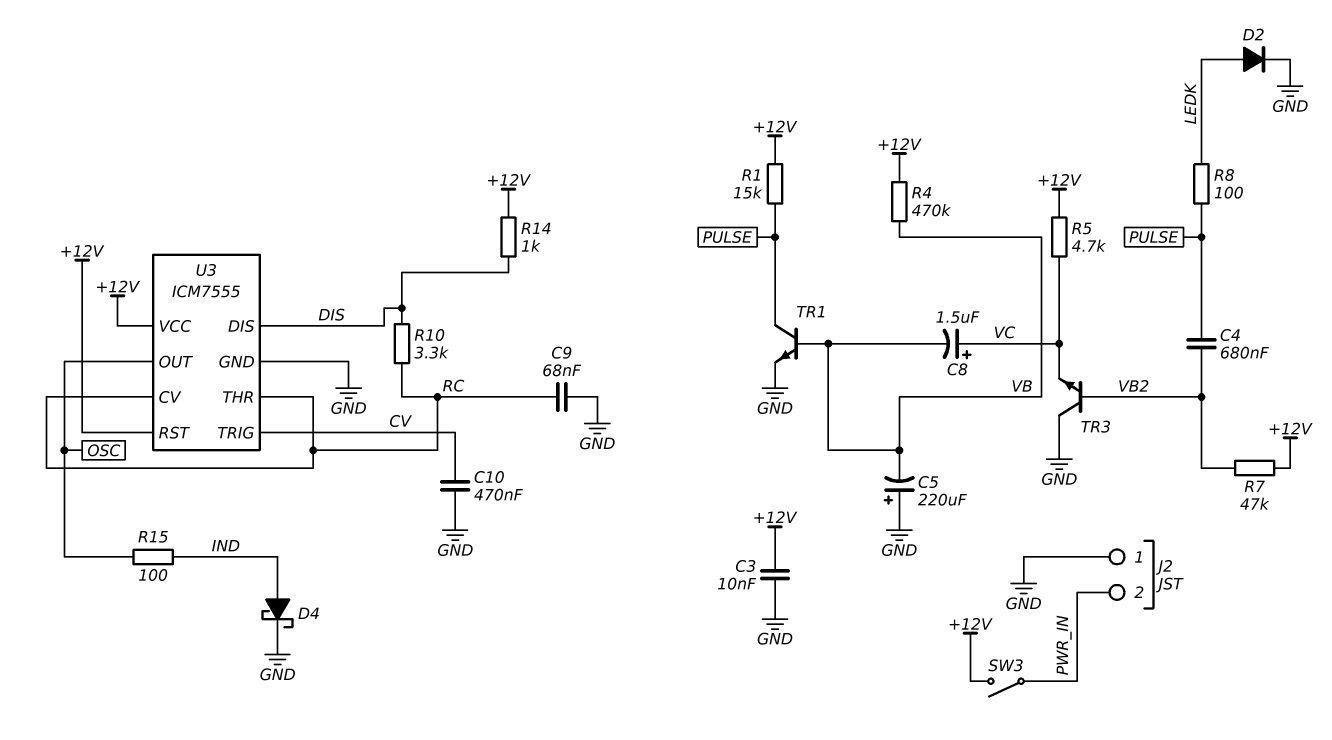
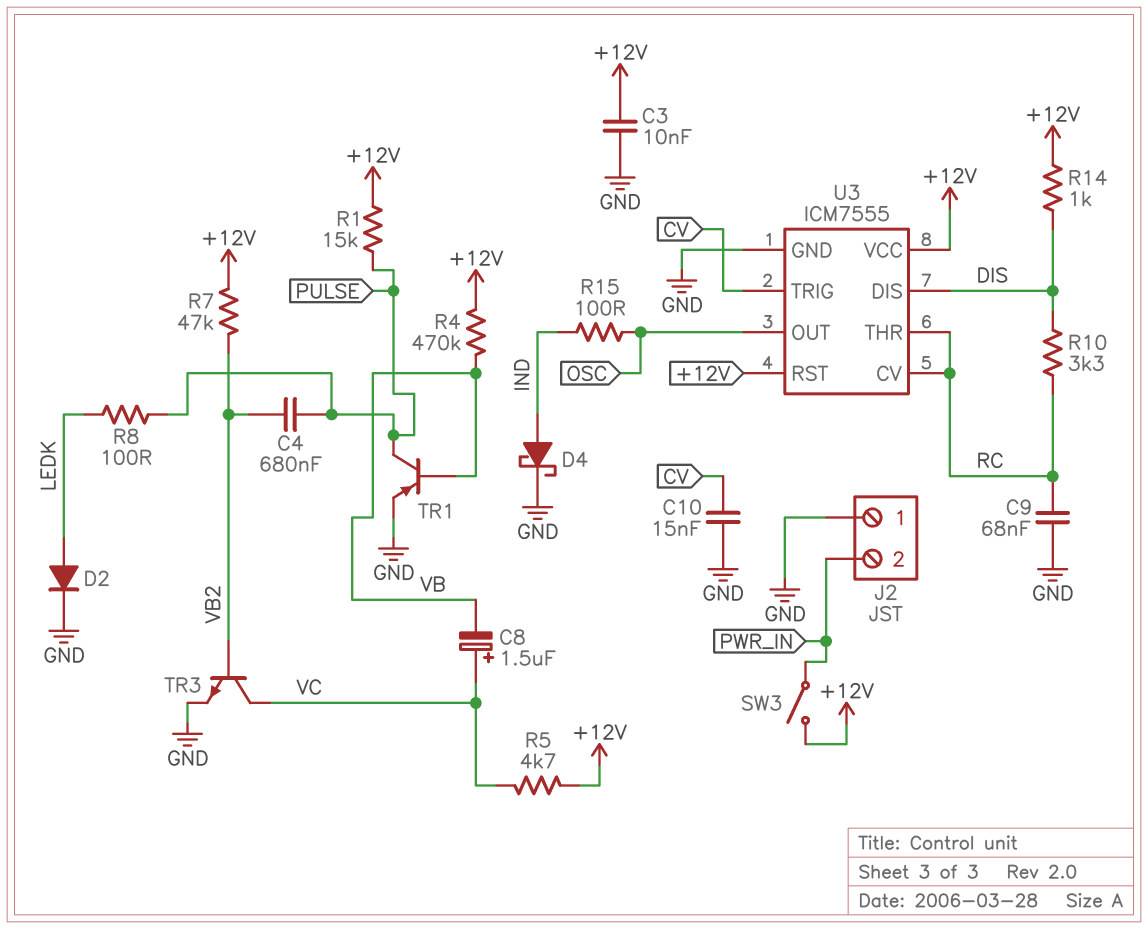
C5: 220uF (plus GND, minus VB) -> none
C10: 470nF (CV, GND) -> 15nF (CV, GND)
TR1: NPN (B VB, C PULSE, E GND) -> PNP (B VB, C PULSE, E GND)
TR3: NPN (B VB2, C GND, E VC) -> NPN (B VB2, C VC, E GND)

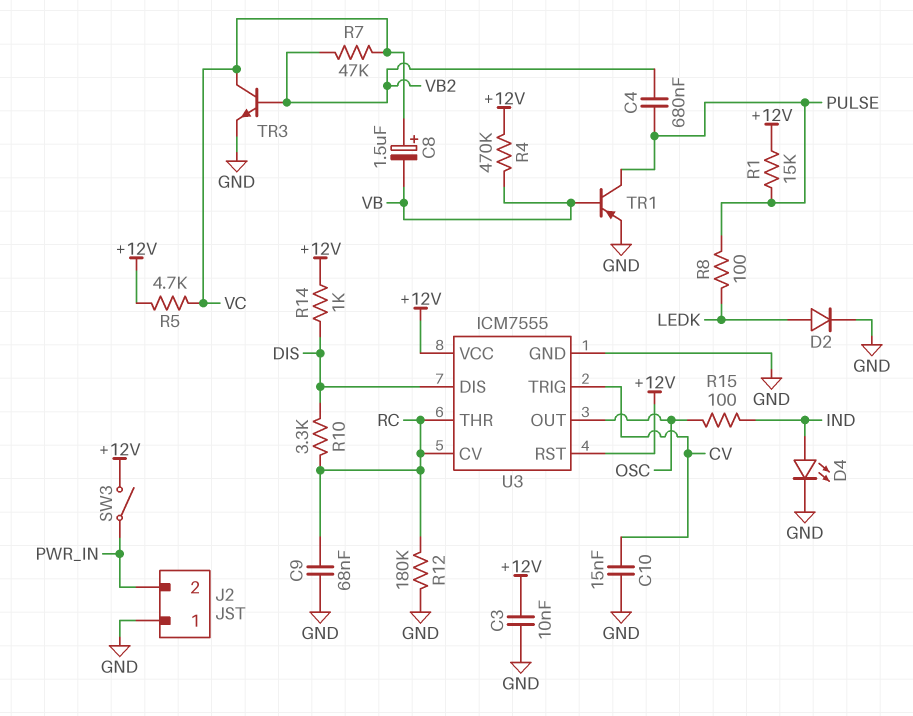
D4: schottky (A IND, K GND) -> LED (A IND, K GND)
R7: 47k (+12V, VB2) -> 47k (VB2, VC)
R12: none -> 180k (GND, RC)

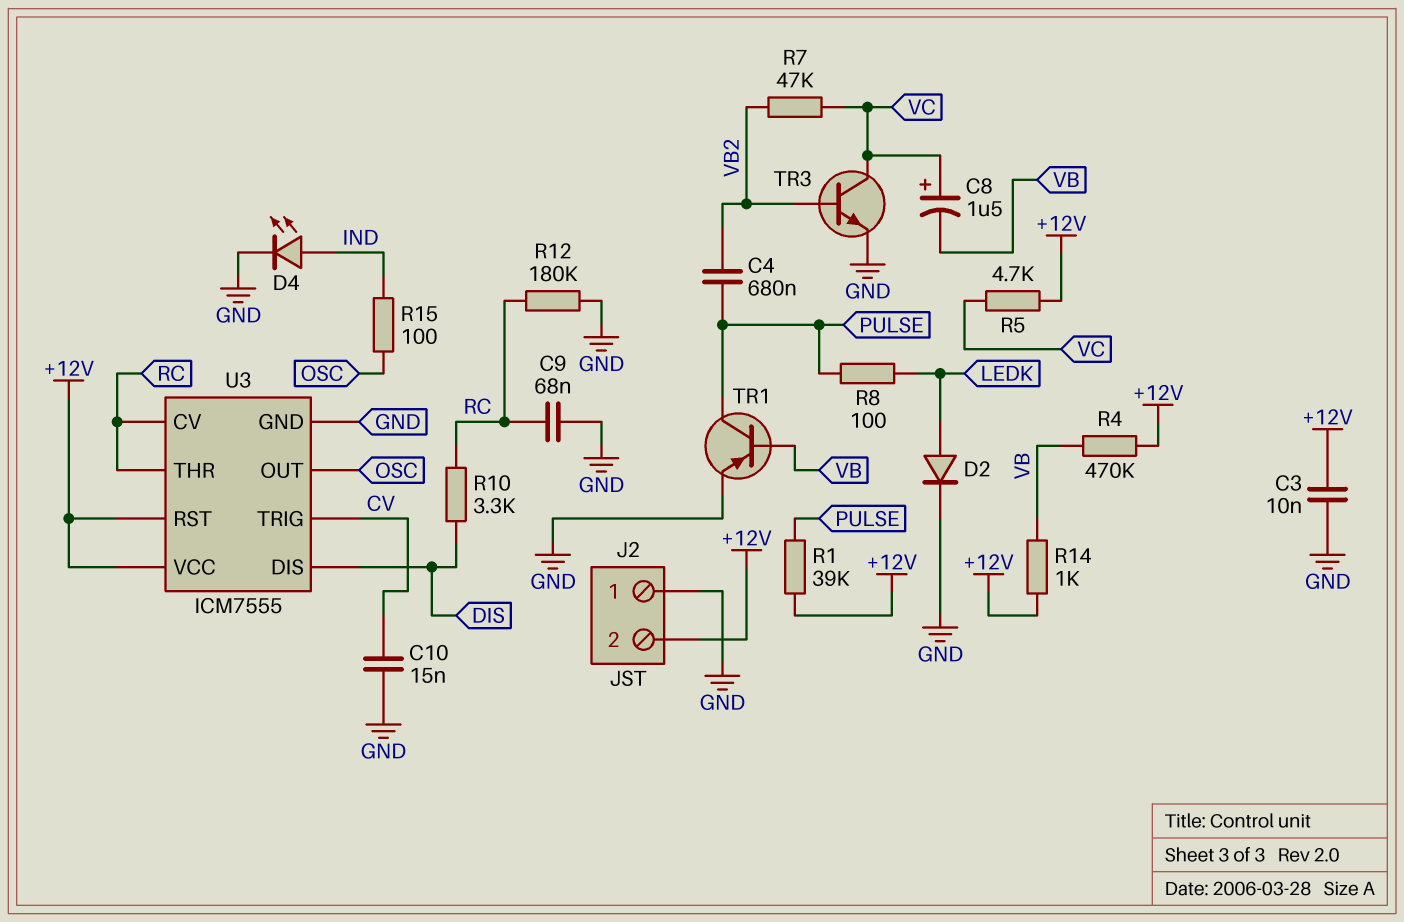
J2 pin 2: PWR_IN -> +12V
R1: 15k (+12V, PULSE) -> 39k (+12V, PULSE)
R14: 1k (+12V, DIS) -> 1k (+12V, VB)
SW3: switch (+12V, PWR_IN) -> none

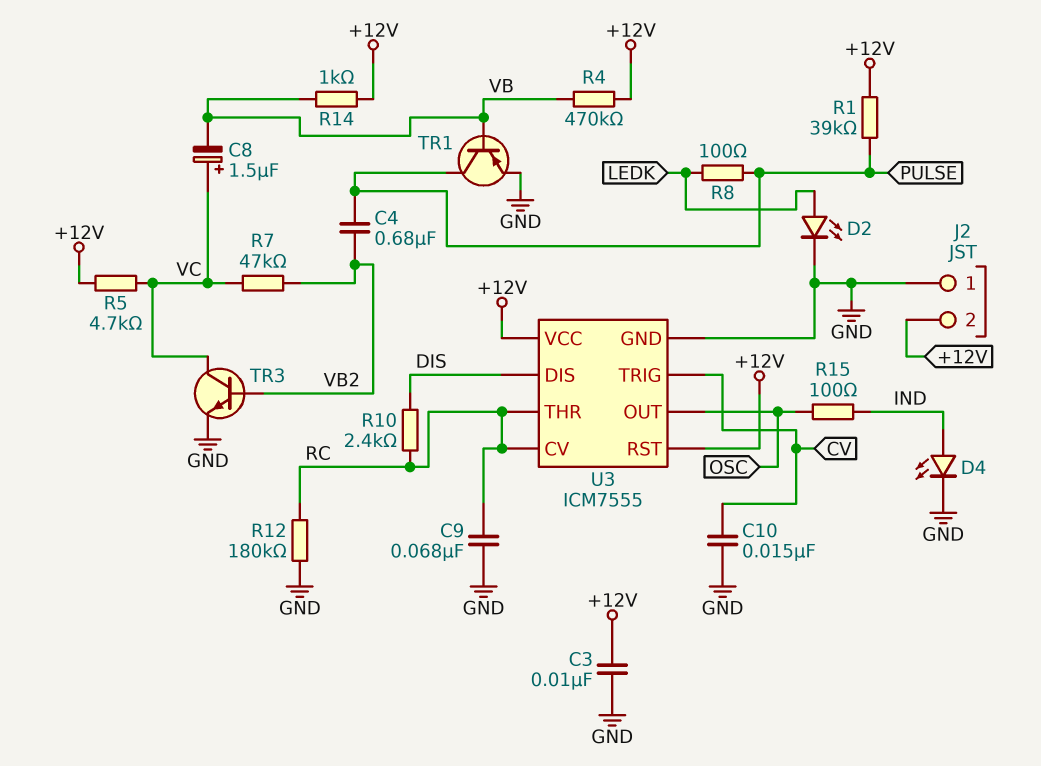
D2: diode (A LEDK, K GND) -> LED (A LEDK, K GND)
R10: 3.3k (DIS, RC) -> 2.4k (DIS, RC)

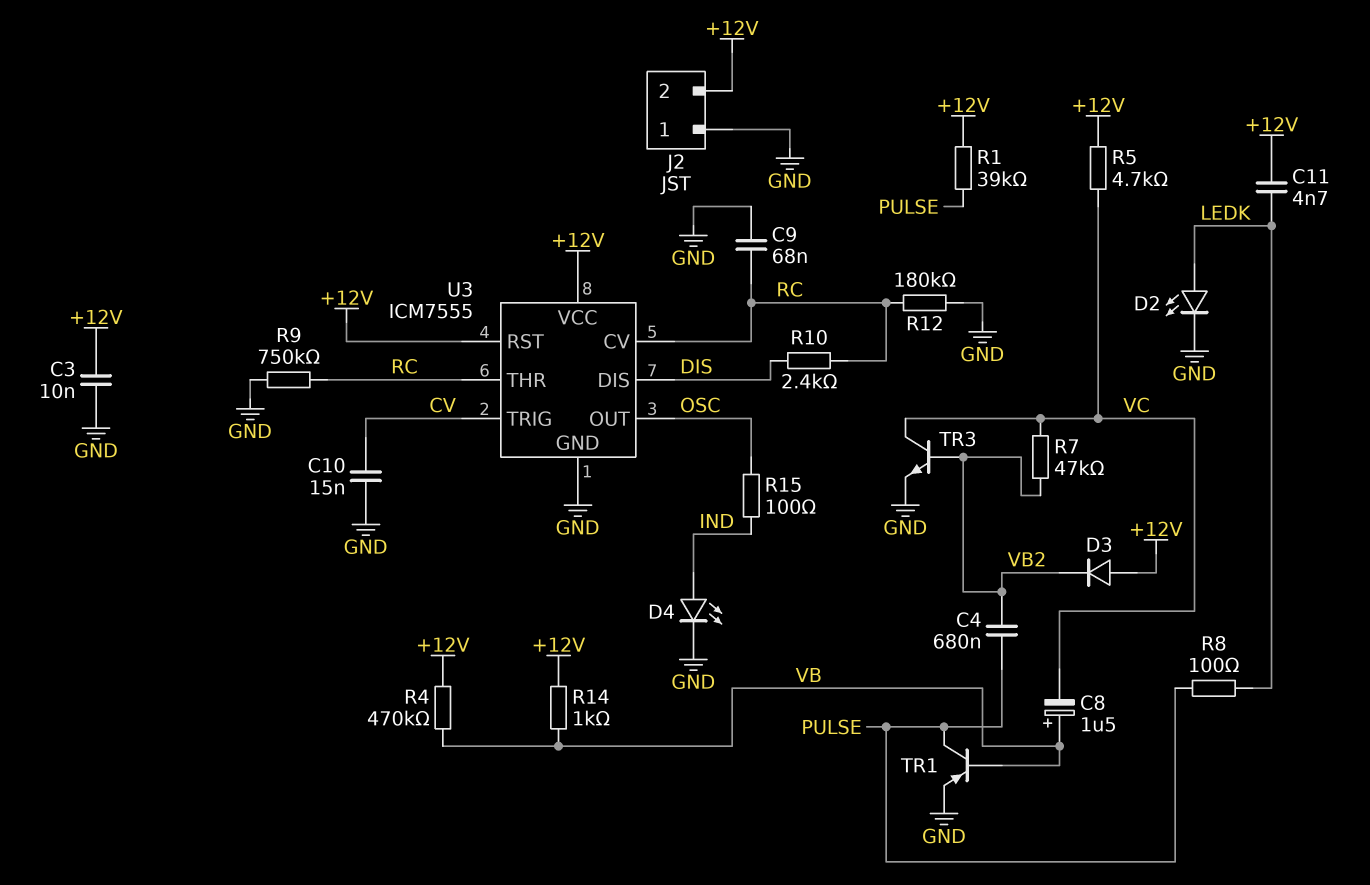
C8: 1.5uF (plus VC, minus VB) -> 1.5uF (plus VB, minus VC)
C11: none -> 4.7nF (+12V, LEDK)
D3: none -> diode (A +12V, K VB2)
R9: none -> 750k (GND, RC)

